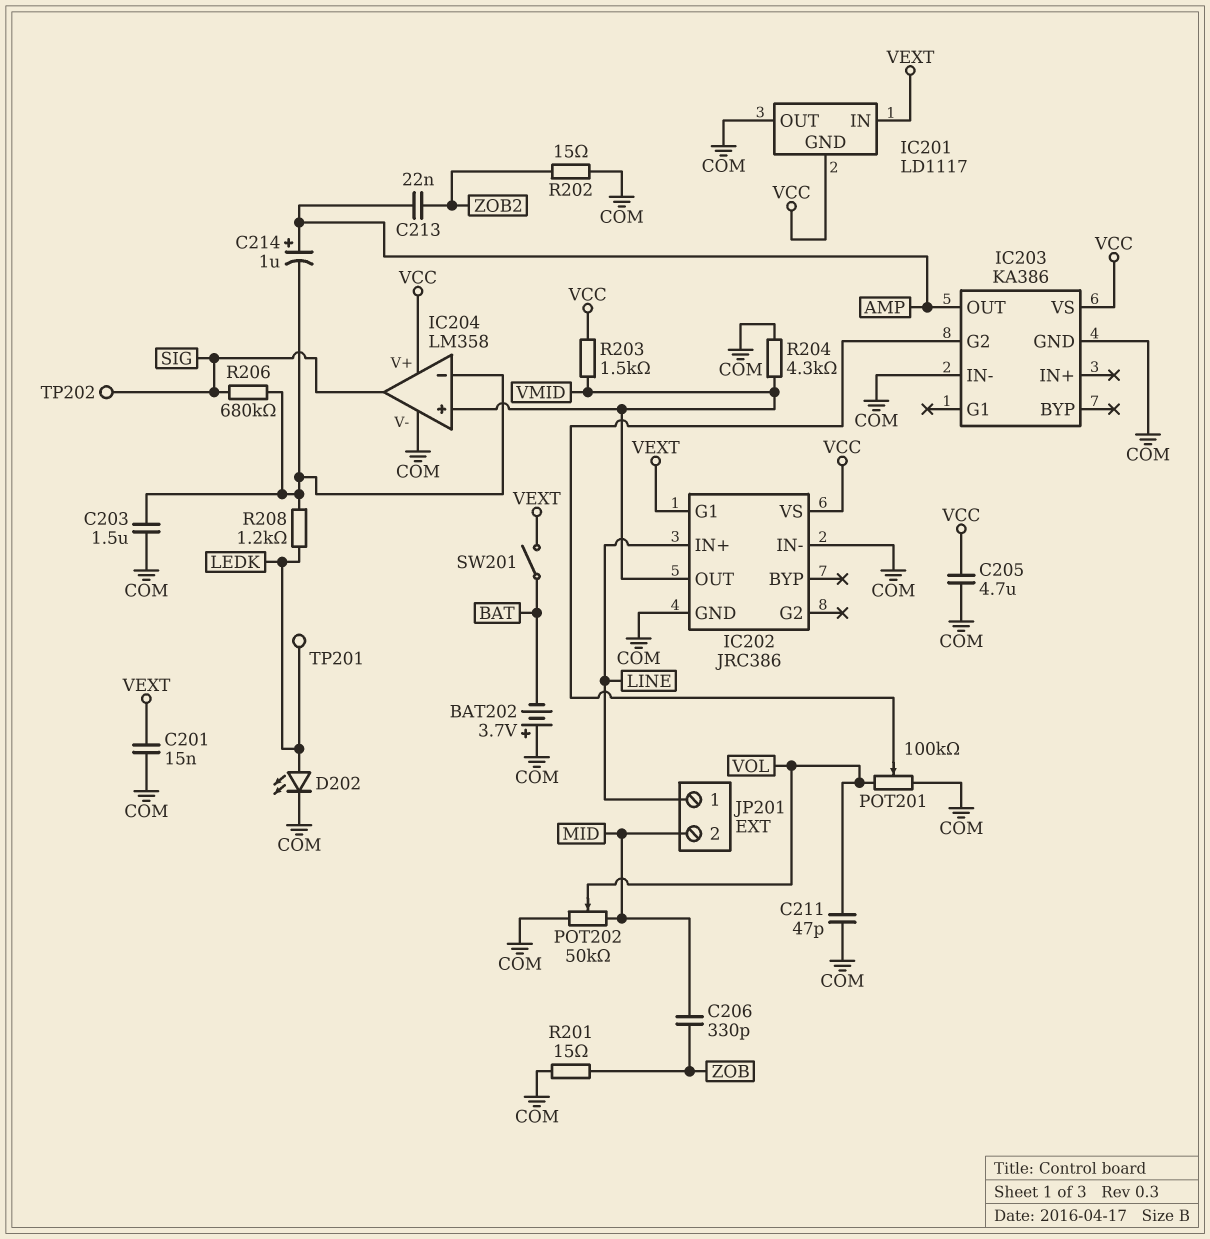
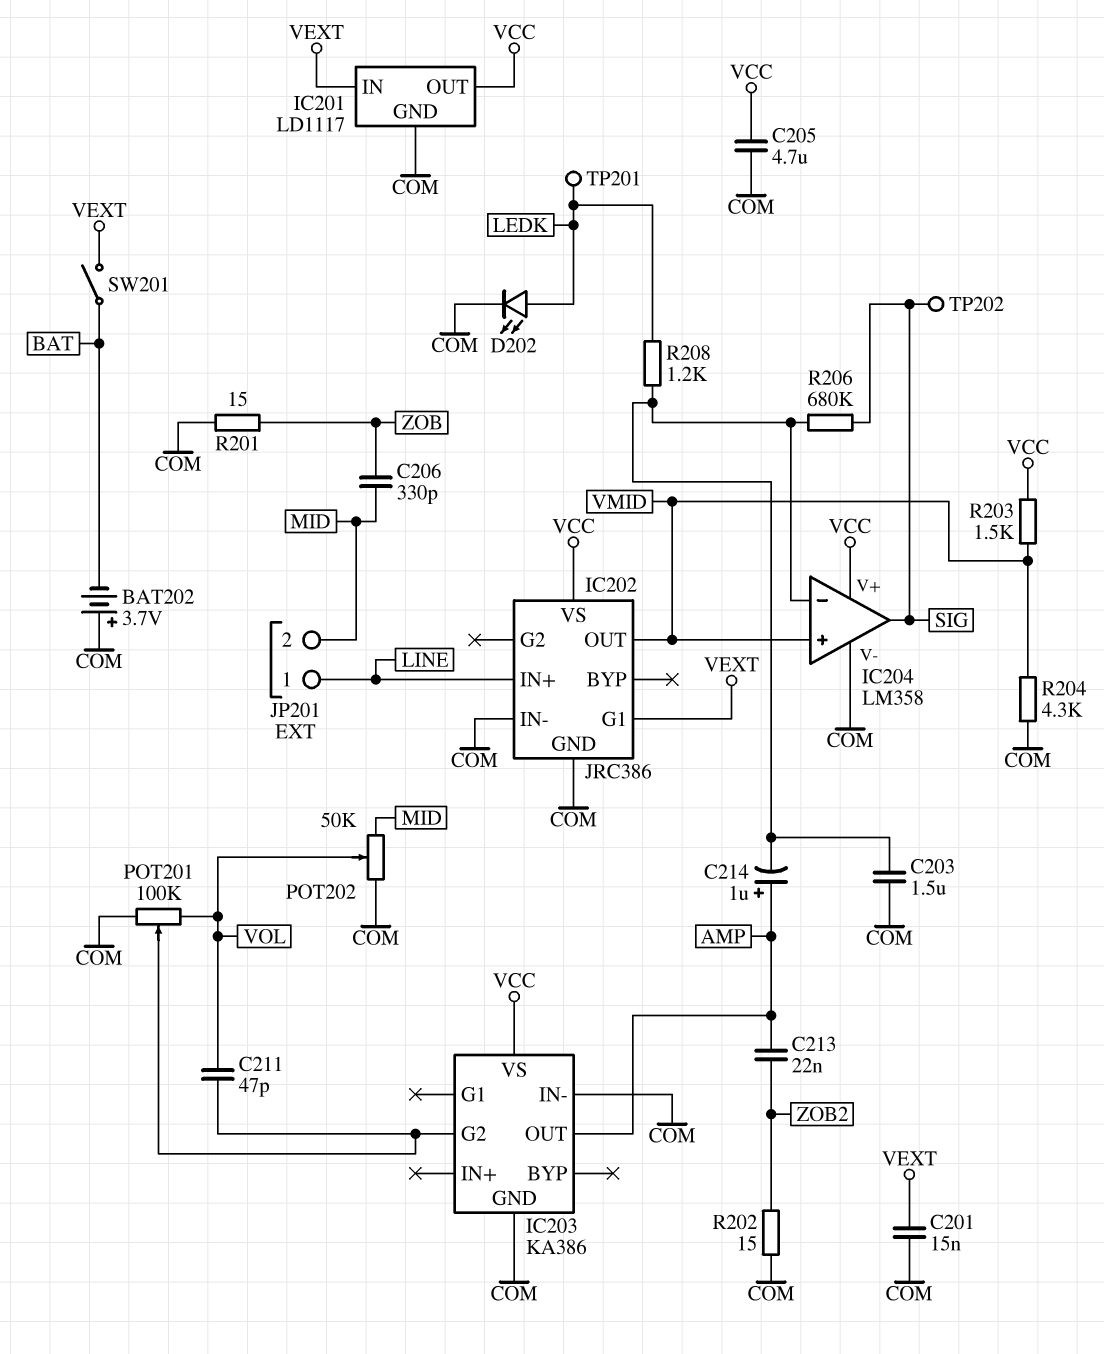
C211: 47pF (COM, VOL) -> 47pF (IC203/G2, VOL)
IC201 pin GND: VCC -> COM
IC201 pin OUT: COM -> VCC

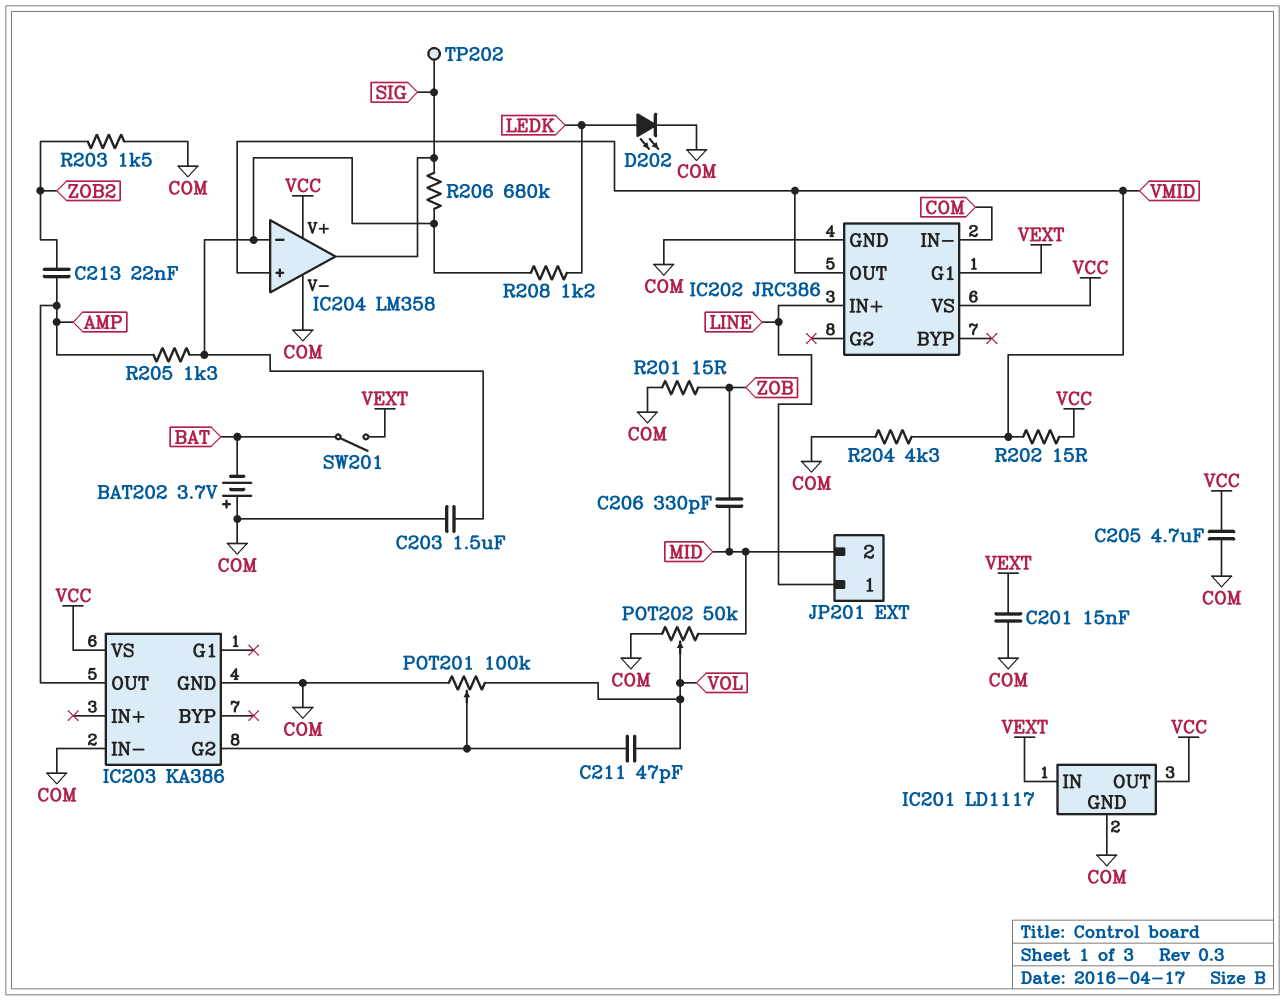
C214: 1uF (plus AMP, minus IC204/in-) -> none
R202: 15 (COM, ZOB2) -> 15 (VCC, VMID)
R203: 1.5k (VCC, VMID) -> 1.5k (COM, ZOB2)
R205: none -> 1.3k (AMP, IC204/in-)
TP201: test point (LEDK) -> none

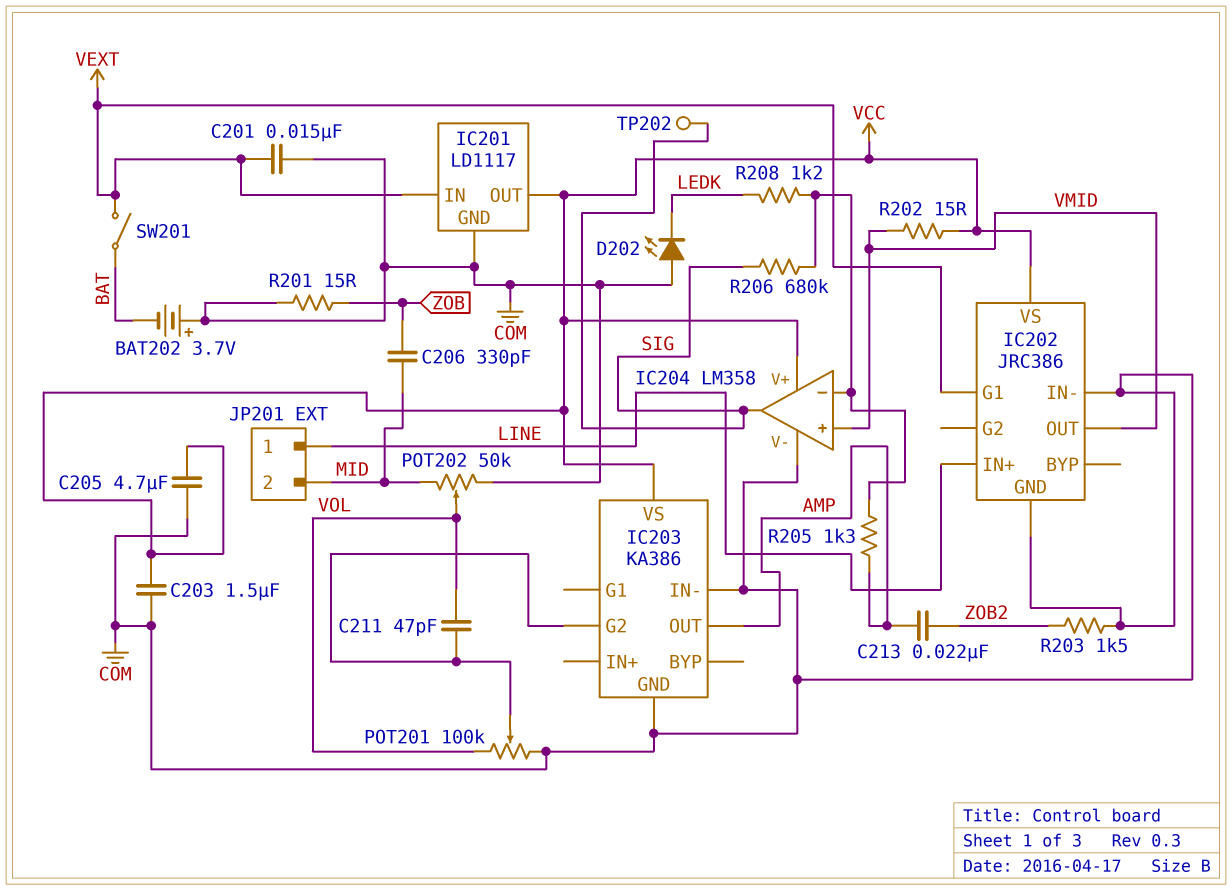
C203: 1.5uF (COM, IC204/in-) -> 1.5uF (COM, VCC)
D202: LED (A LEDK, K COM) -> LED (A COM, K LEDK)
R204: 4.3k (COM, VMID) -> none

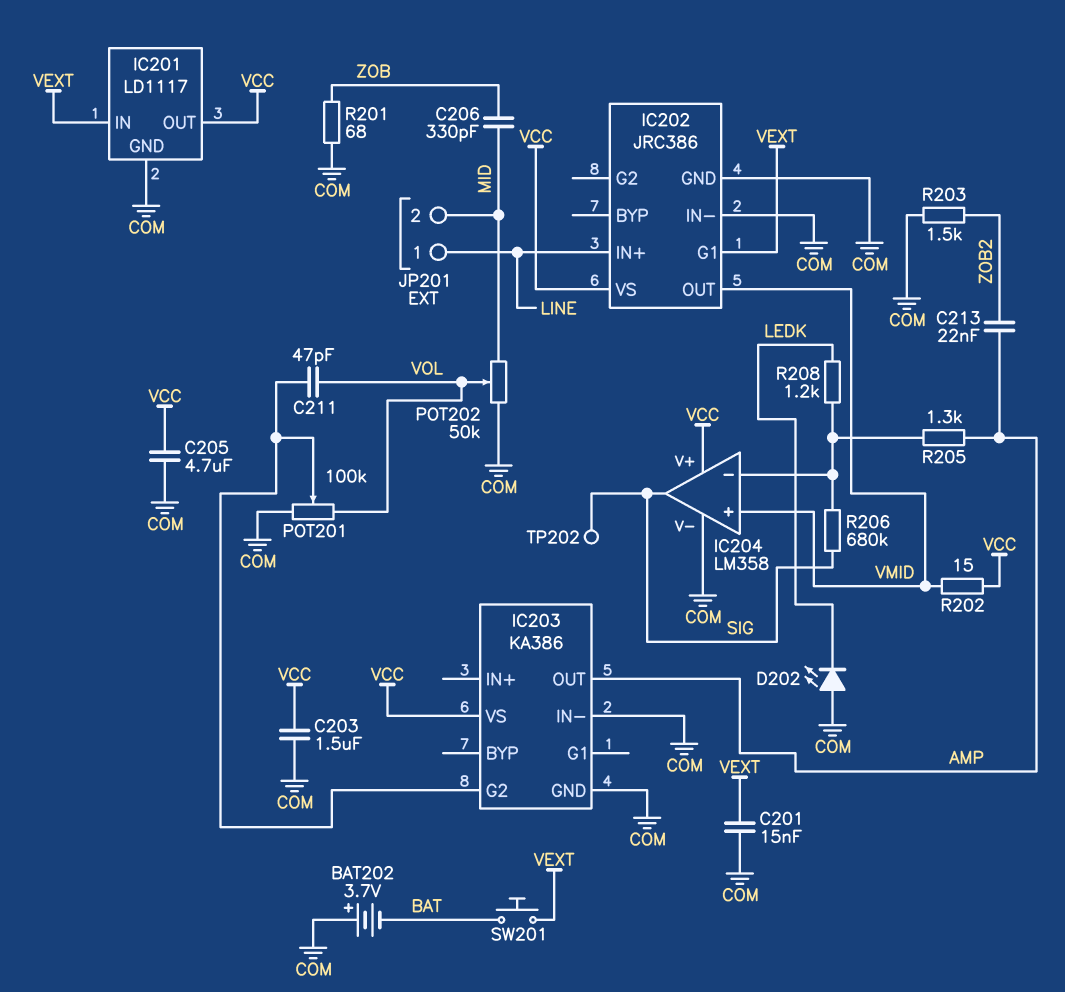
R201: 15 (COM, ZOB) -> 68 (COM, ZOB)
SW201: switch (BAT, VEXT) -> button (BAT, VEXT)

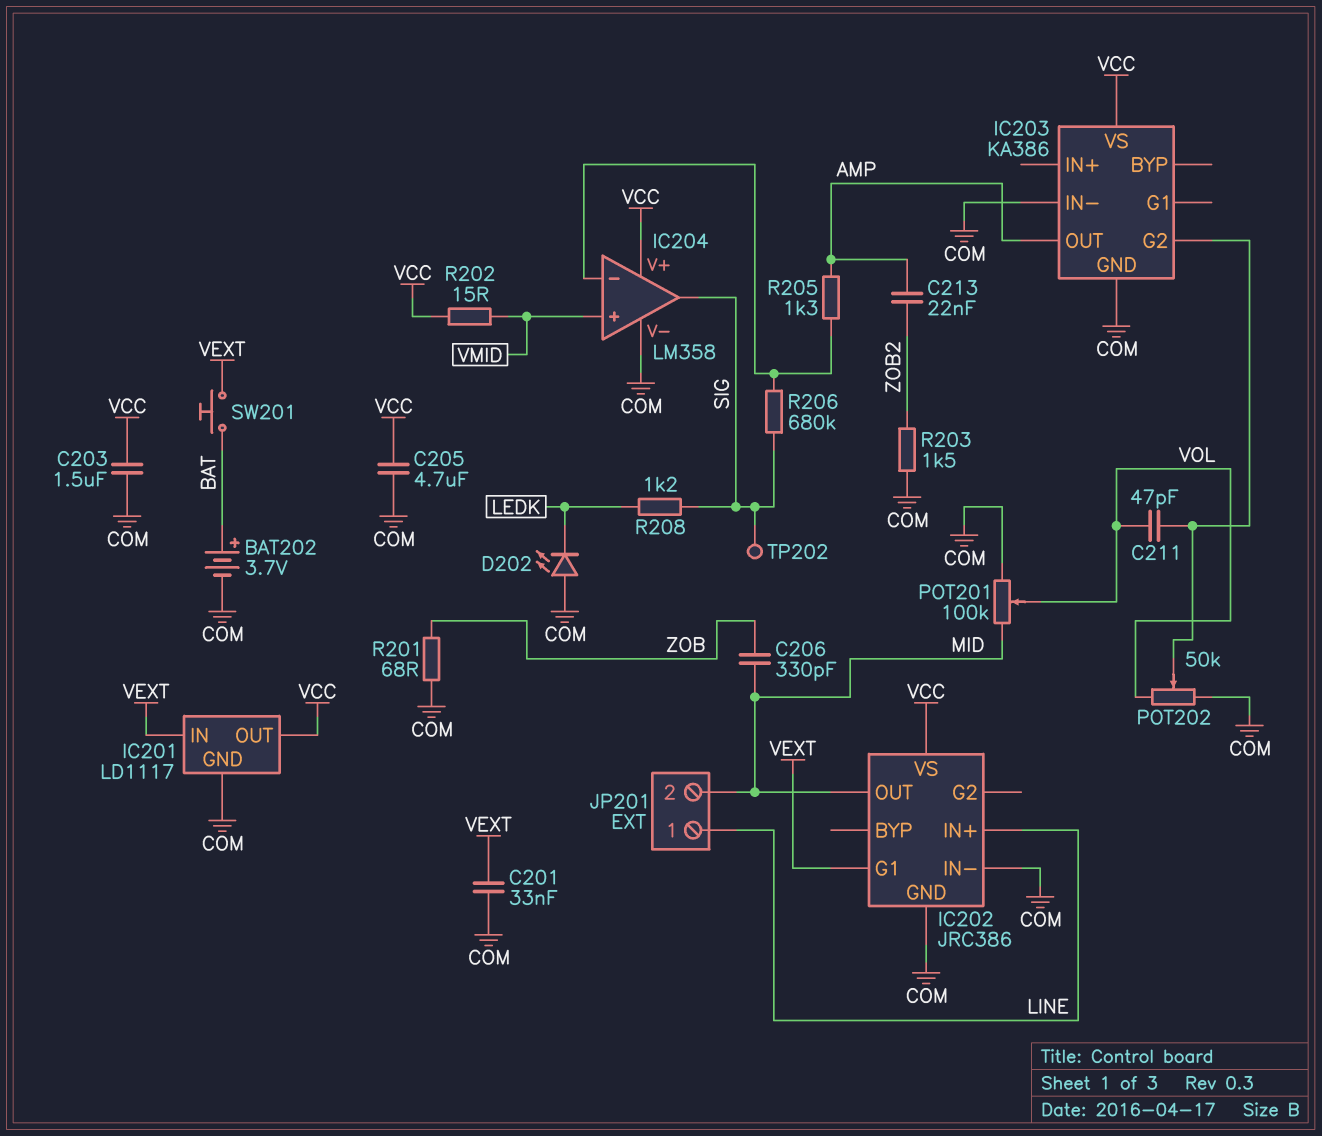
BAT202: 3.7V (plus COM, minus BAT) -> 3.7V (plus BAT, minus COM)
C201: 15nF (COM, VEXT) -> 33nF (COM, VEXT)
IC202 pin OUT: VMID -> MID
POT201: 100k (COM, VOL, wiper IC203/G2) -> 100k (COM, MID, wiper VOL)
POT202: 50k (COM, MID, wiper VOL) -> 50k (COM, VOL, wiper IC203/G2)
R208: 1.2k (IC204/in-, LEDK) -> 1.2k (LEDK, SIG)

